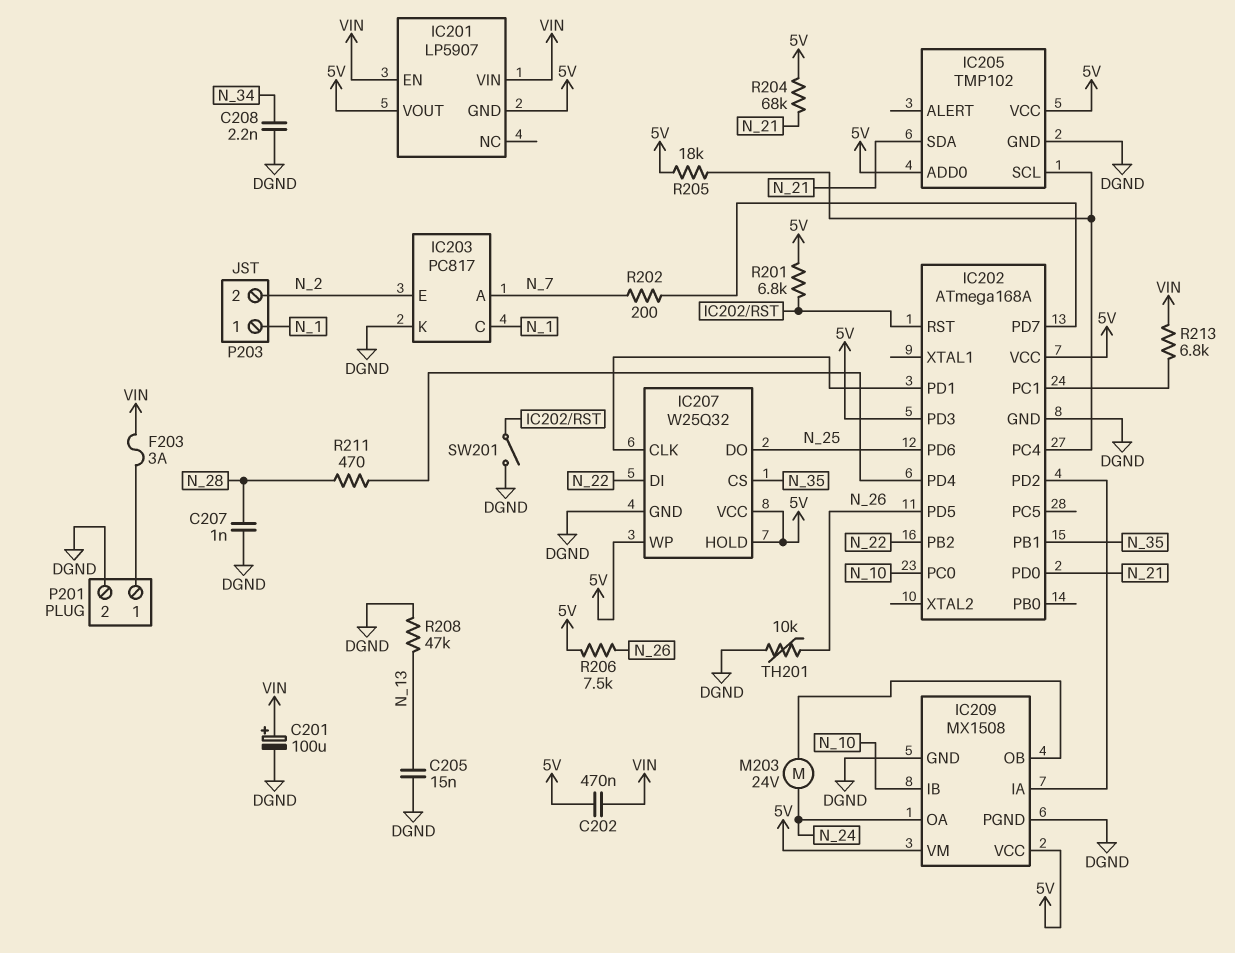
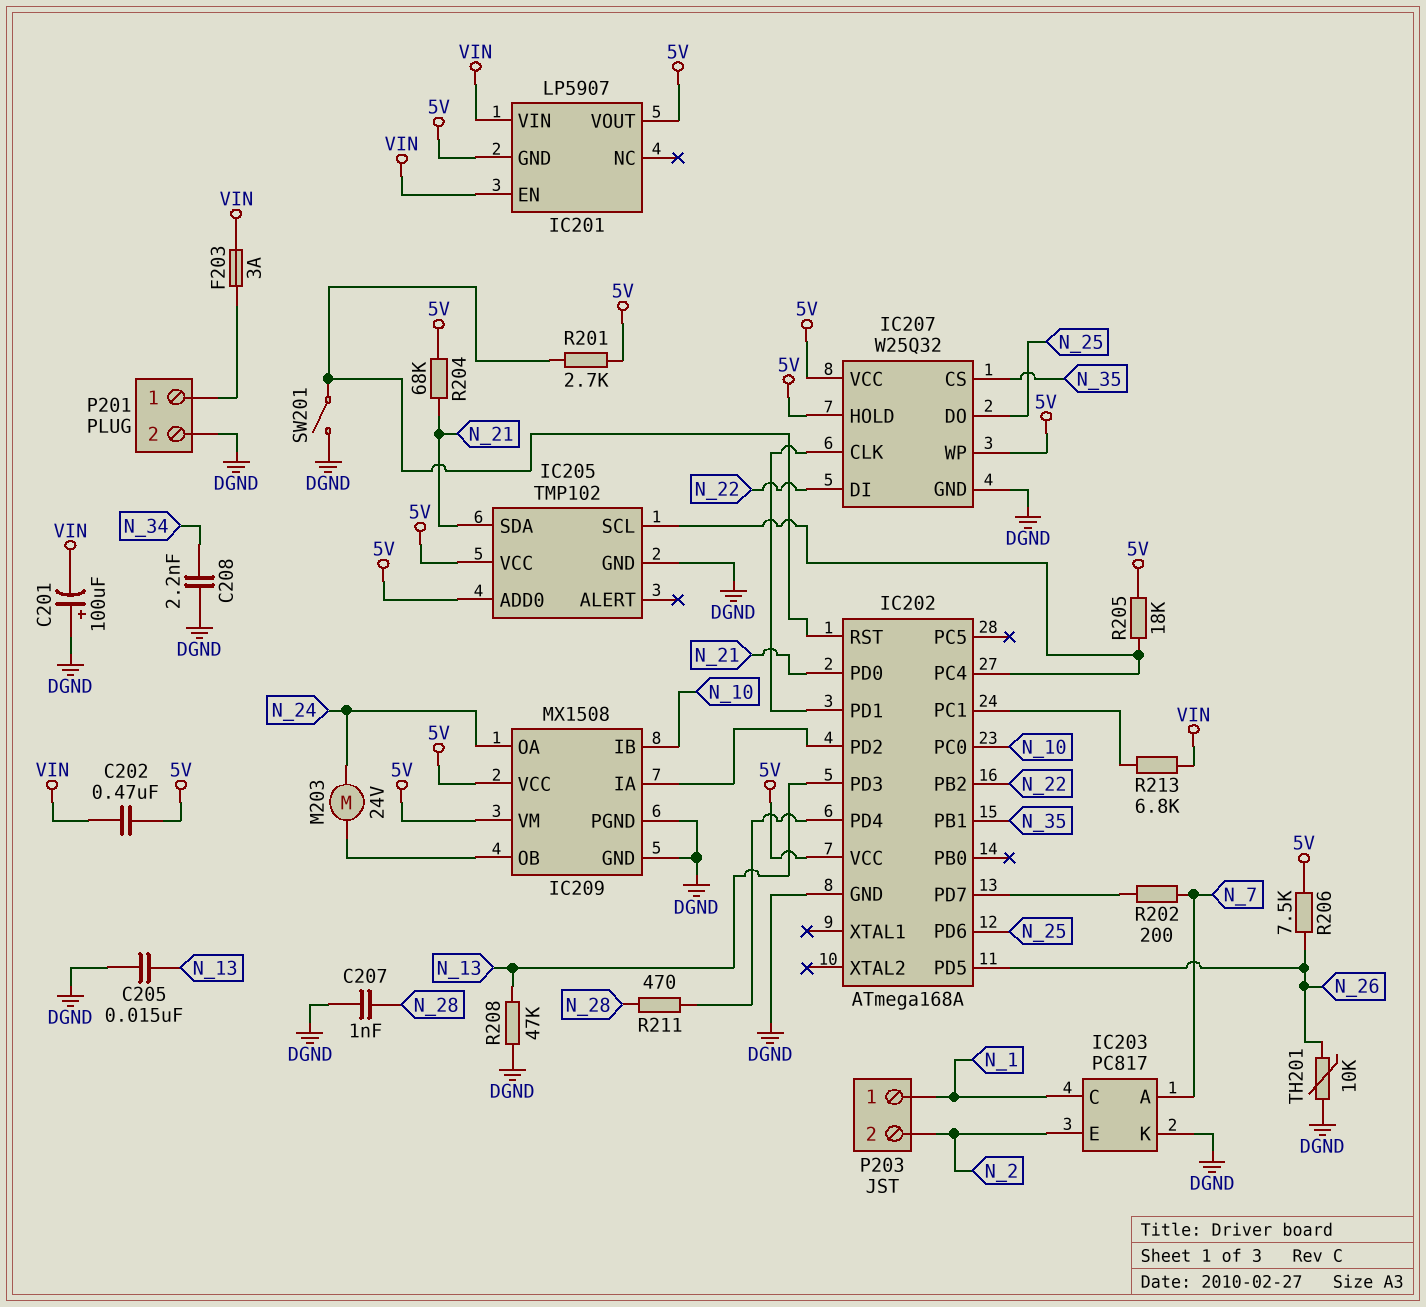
C201: 100uF (plus VIN, minus DGND) -> 100uF (plus DGND, minus VIN)
IC202 pin PD3: 5V -> N_13
R201: 6.8k (5V, IC202/RST) -> 2.7k (5V, IC202/RST)

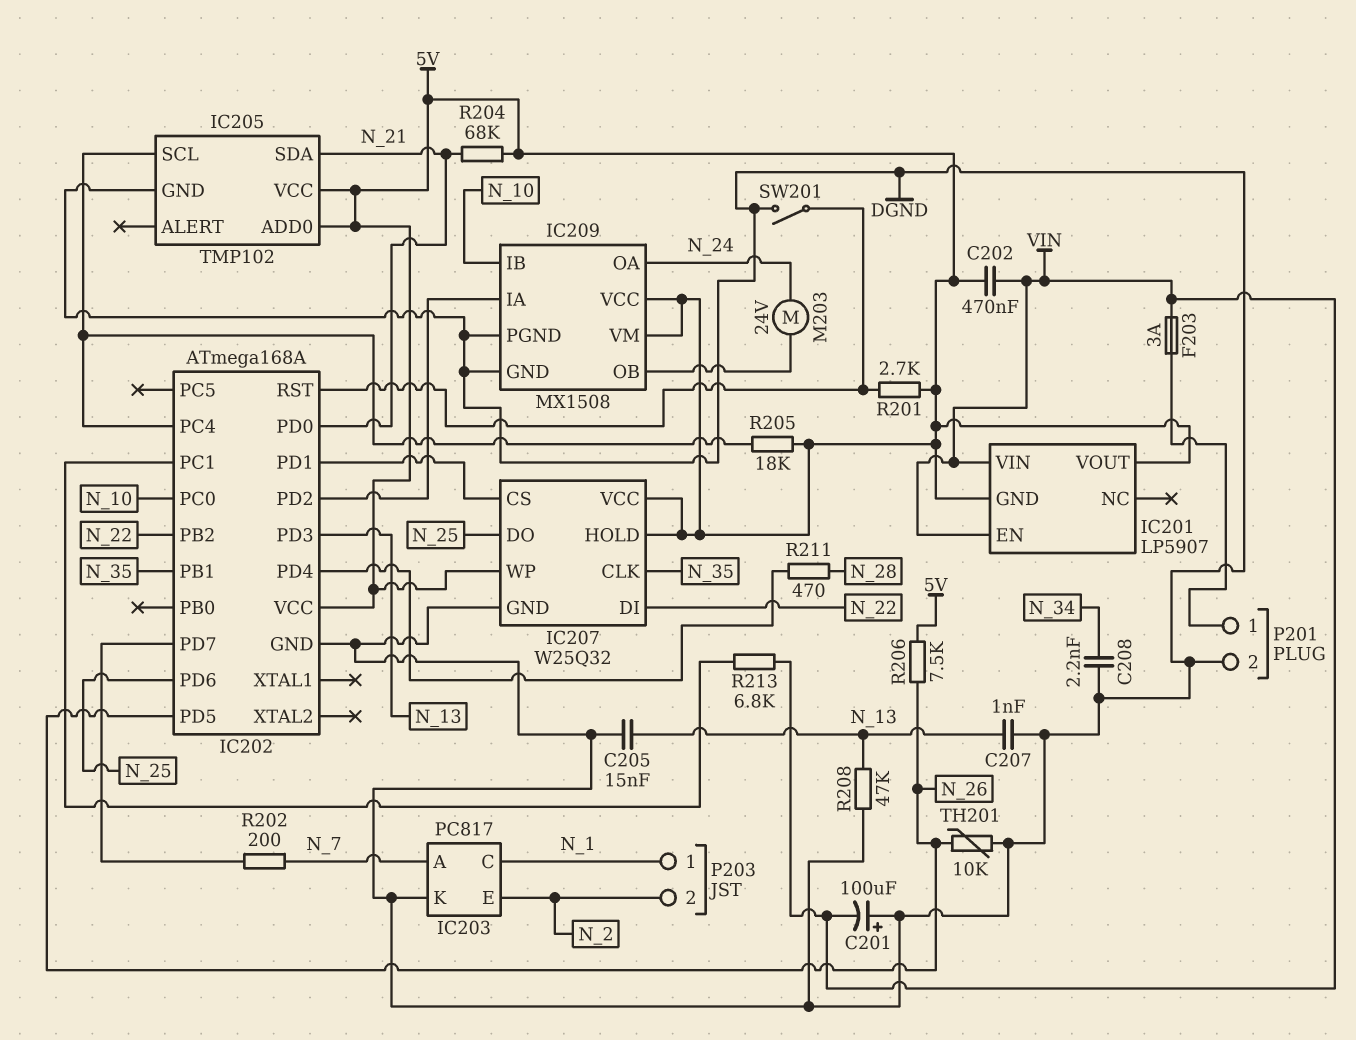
C207: 1nF (DGND, N_28) -> 1nF (DGND, N_13)
IC207 pin CLK: IC202/PD1 -> N_35
IC207 pin CS: N_35 -> IC202/PD1

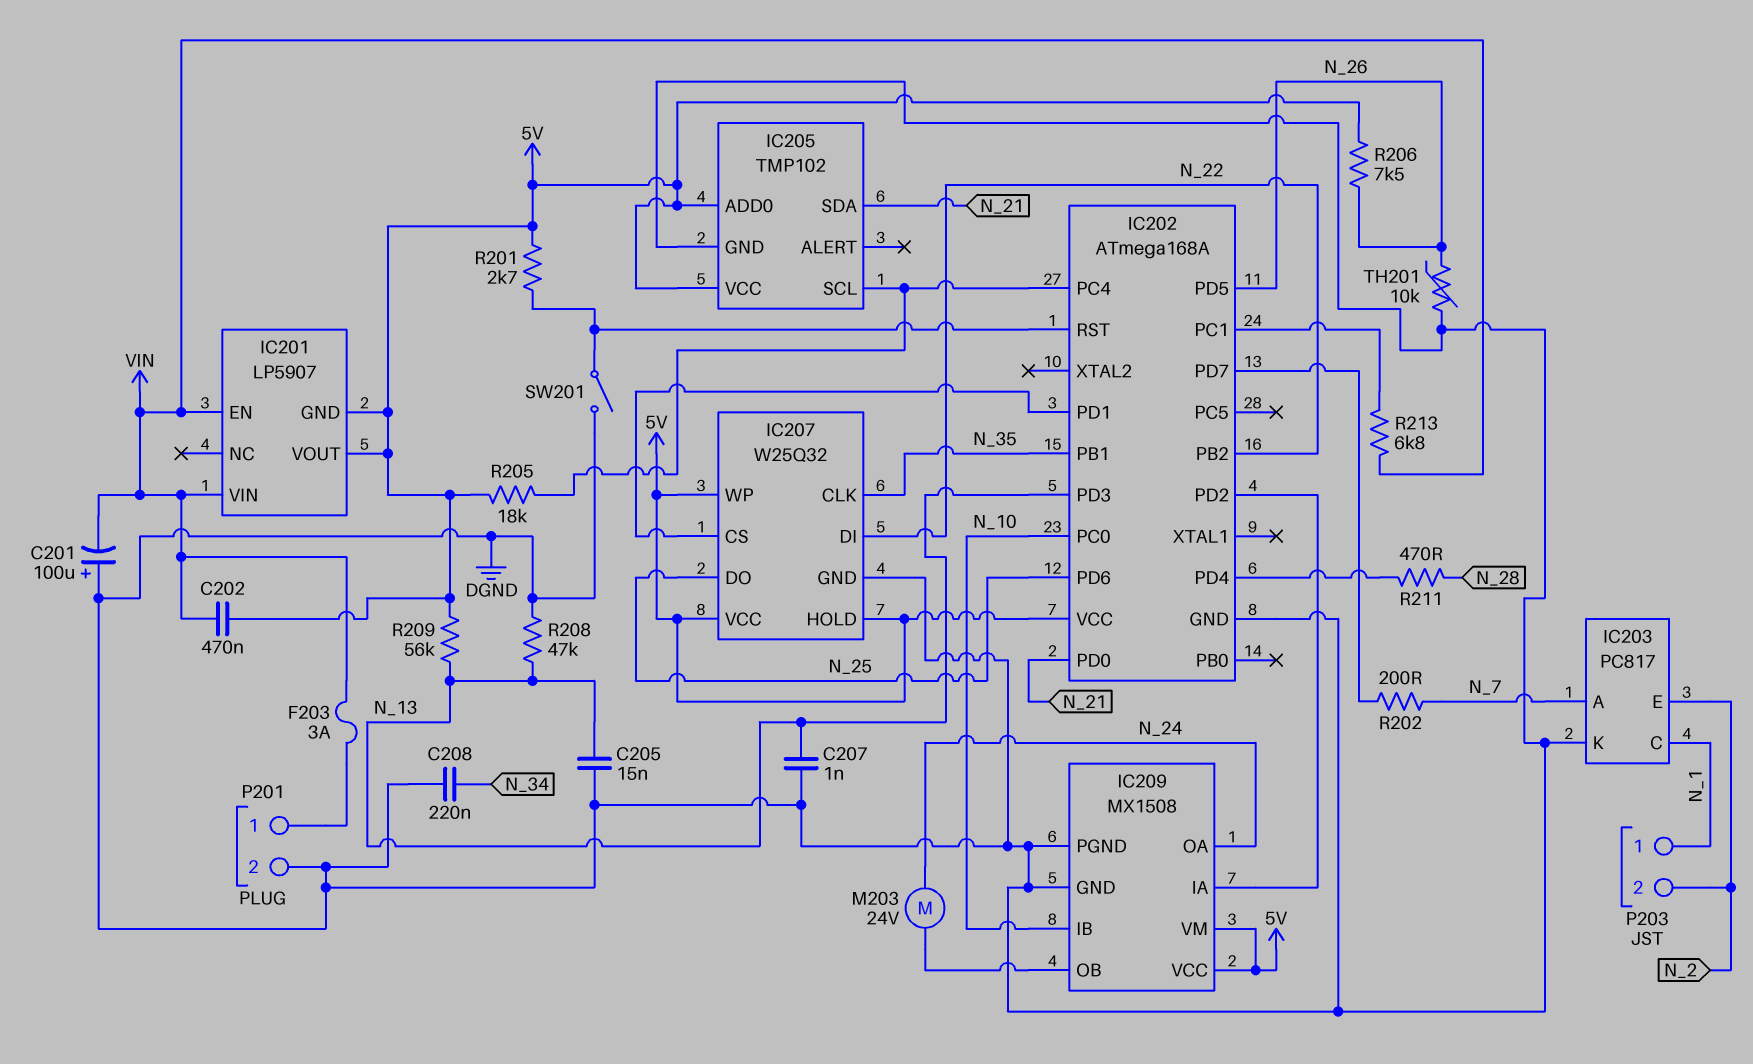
C208: 2.2nF (DGND, N_34) -> 220nF (DGND, N_34)
R204: 68k (5V, N_21) -> none
R209: none -> 56k (5V, N_13)

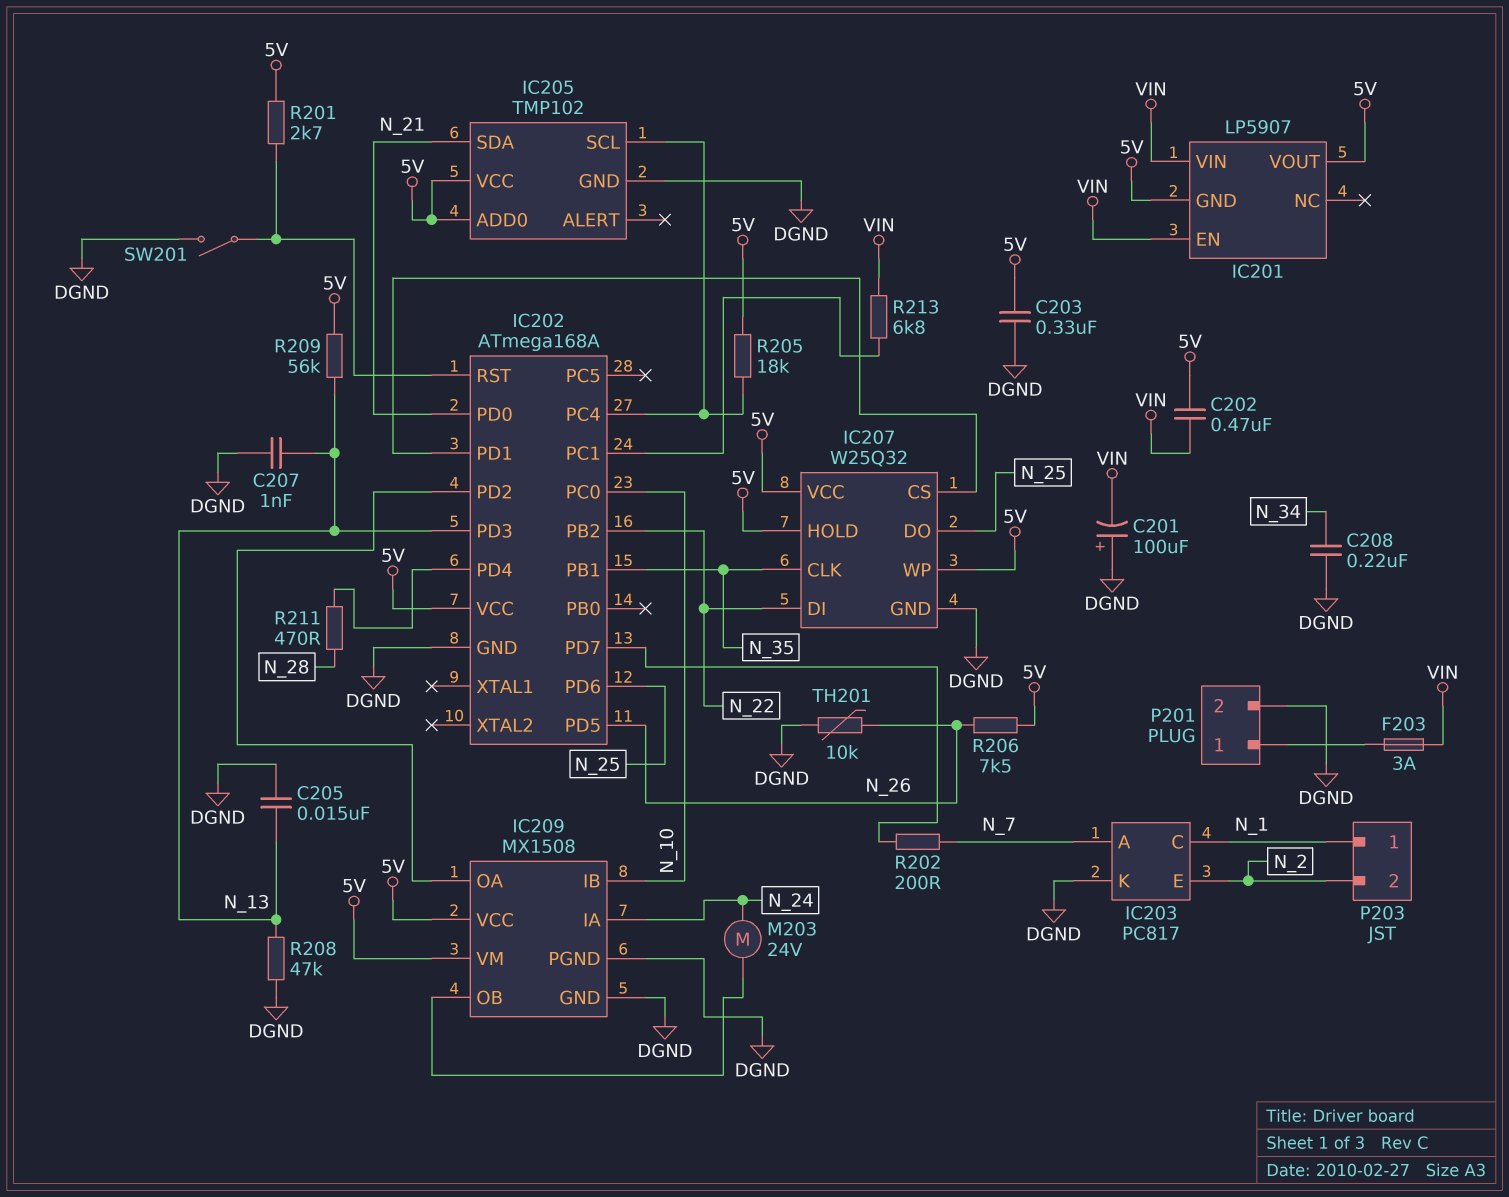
C203: none -> 330nF (5V, DGND)
IC209 pin IA: IC202/PD2 -> N_24
IC209 pin OA: N_24 -> IC202/PD2

